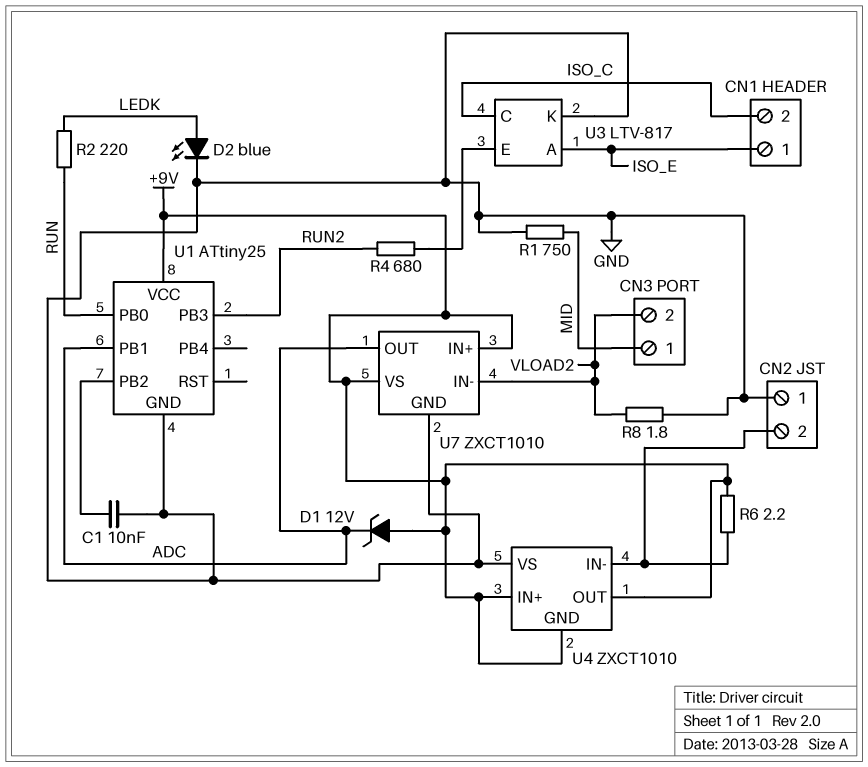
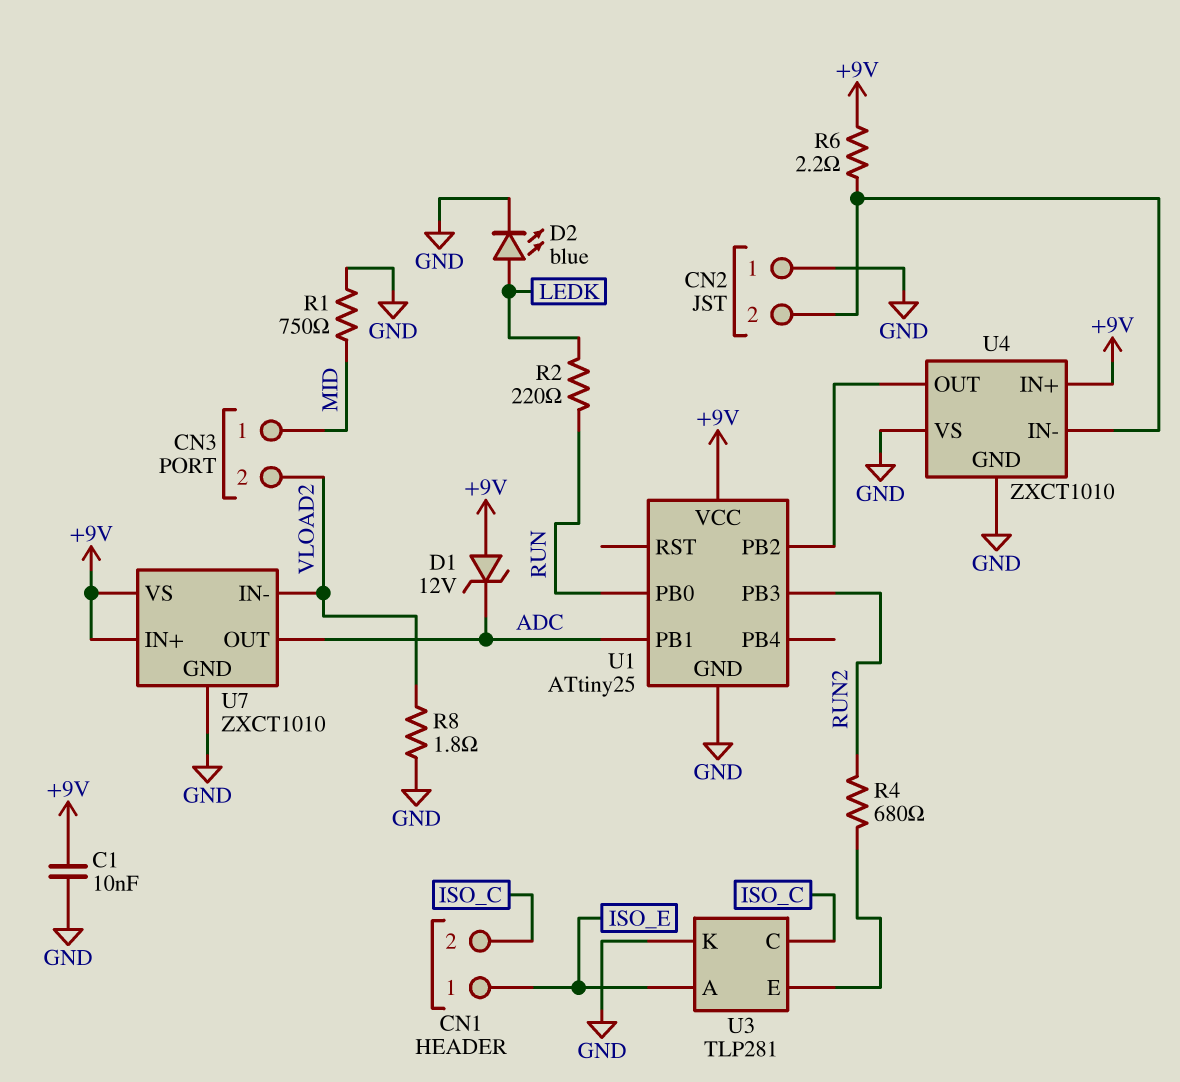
C1: 10nF (GND, U1/PB2) -> 10nF (+9V, GND)
U3: LTV-817 -> TLP281
U4 pin GND: +9V -> GND
U4 pin OUT: +9V -> U1/PB2

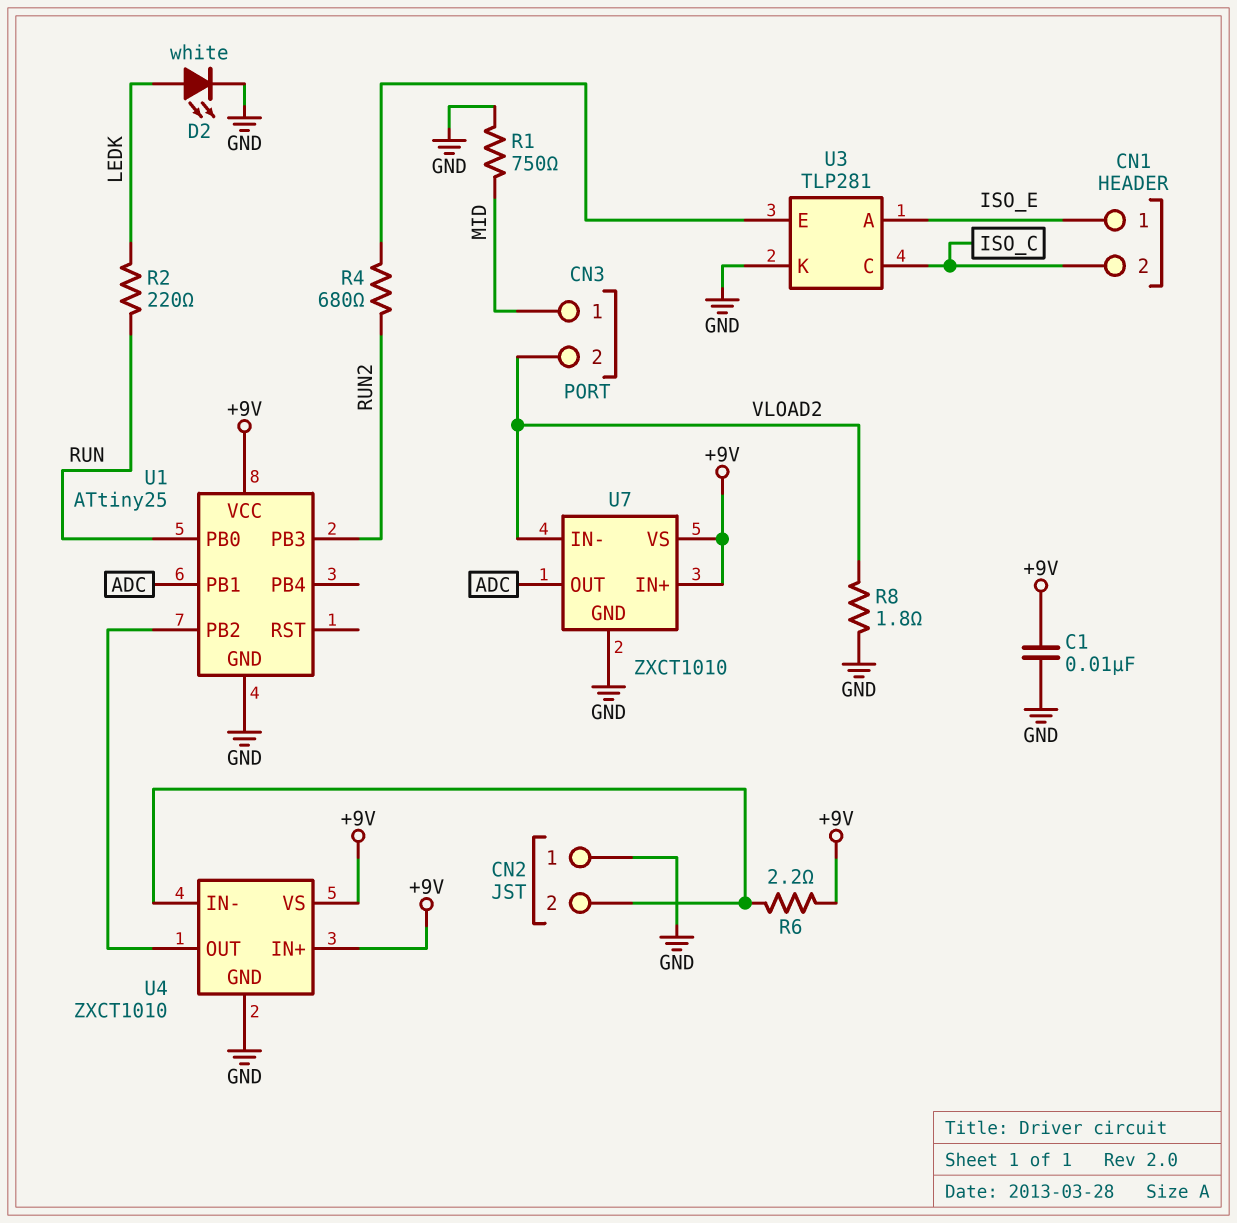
D1: zener 12V (A +9V, K ADC) -> none
D2: LED blue (A LEDK, K GND) -> LED white (A LEDK, K GND)
U4 pin VS: GND -> +9V

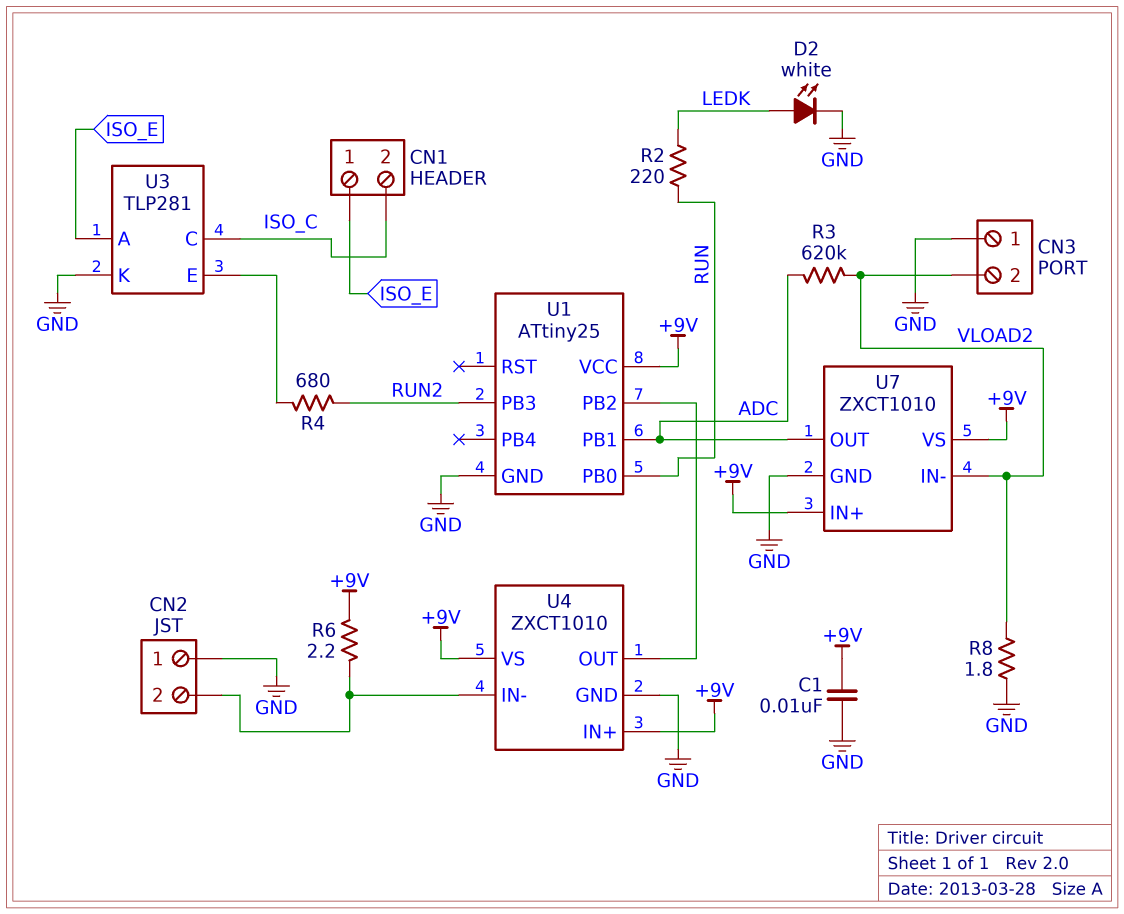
CN3 pin 1: MID -> GND
R1: 750 (GND, MID) -> none
R3: none -> 620k (ADC, VLOAD2)

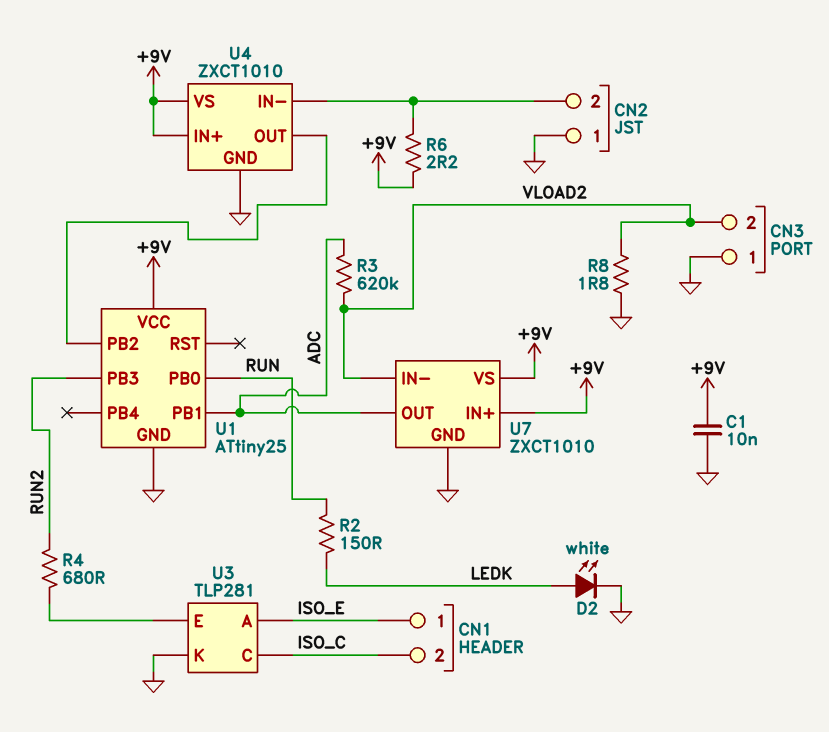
R2: 220 (LEDK, RUN) -> 150 (LEDK, RUN)

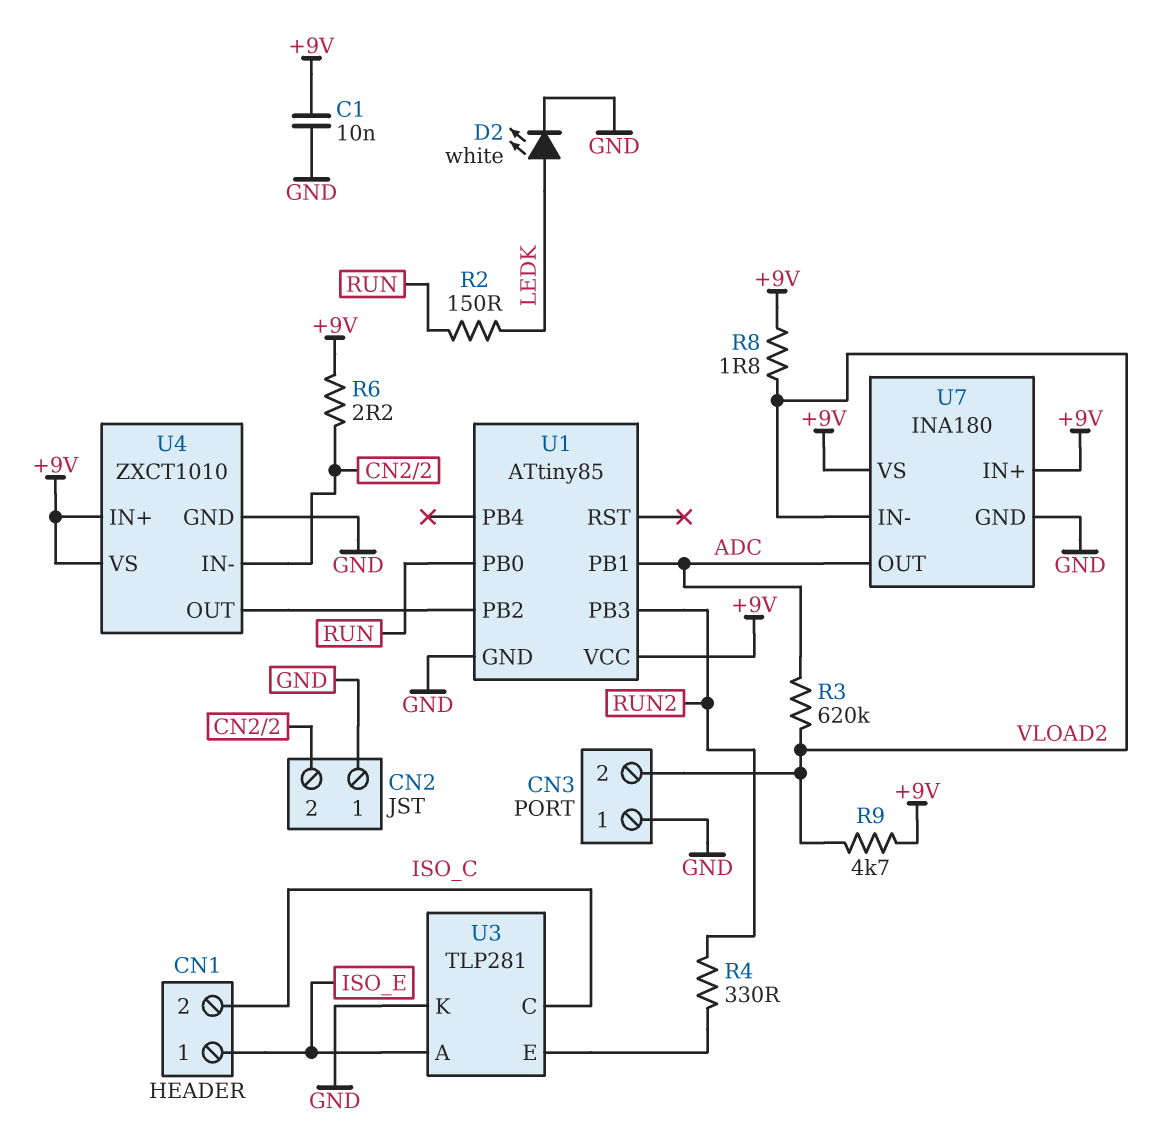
R4: 680 (RUN2, U3/E) -> 330 (RUN2, U3/E)
R8: 1.8 (GND, VLOAD2) -> 1.8 (+9V, VLOAD2)
R9: none -> 4.7k (+9V, VLOAD2)
U1: ATtiny25 -> ATtiny85
U7: ZXCT1010 -> INA180

